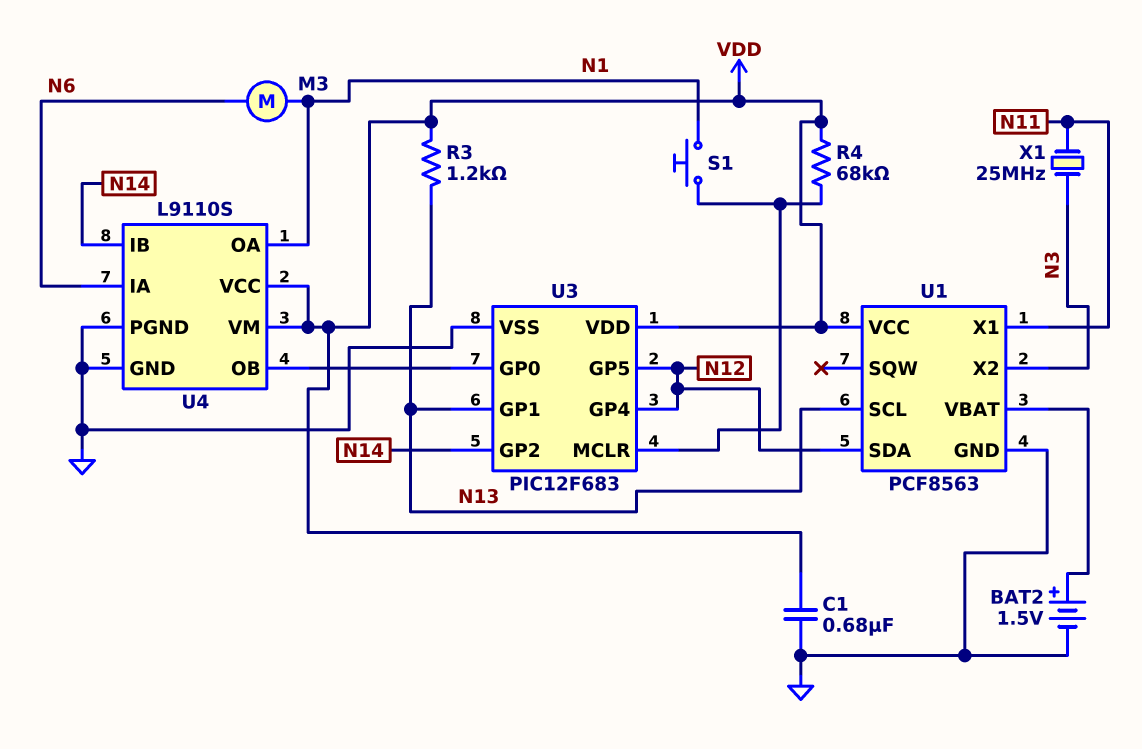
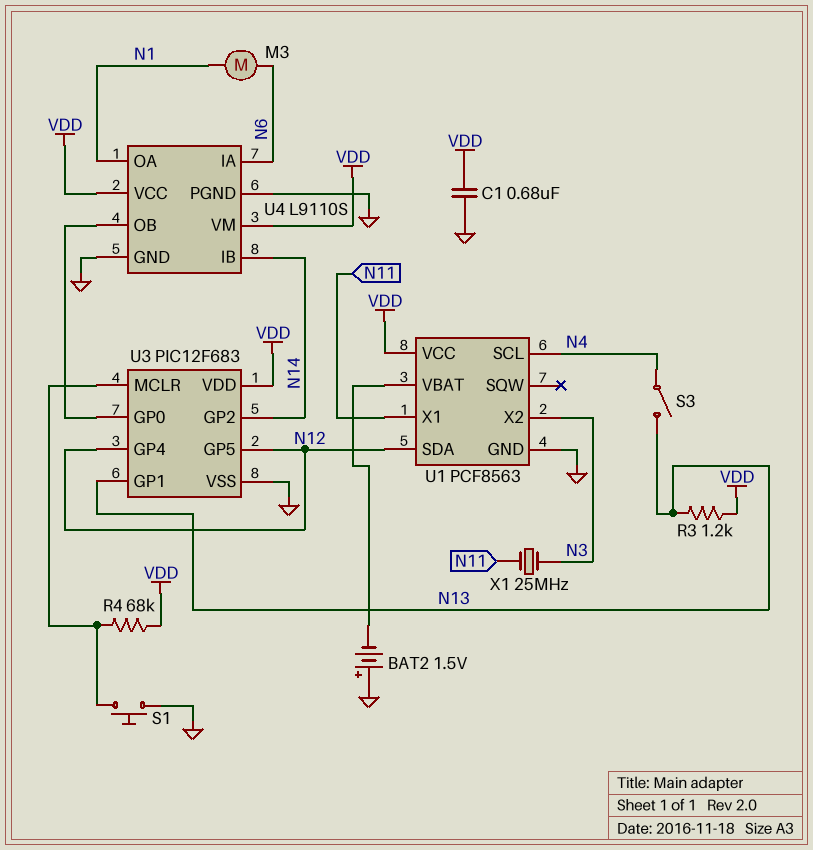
BAT2: 1.5V (plus U1/VBAT, minus GND) -> 1.5V (plus GND, minus U1/VBAT)
S1: button (N1, U3/MCLR) -> button (GND, U3/MCLR)
S3: none -> switch (N4, N13)
U1 pin SCL: N13 -> N4

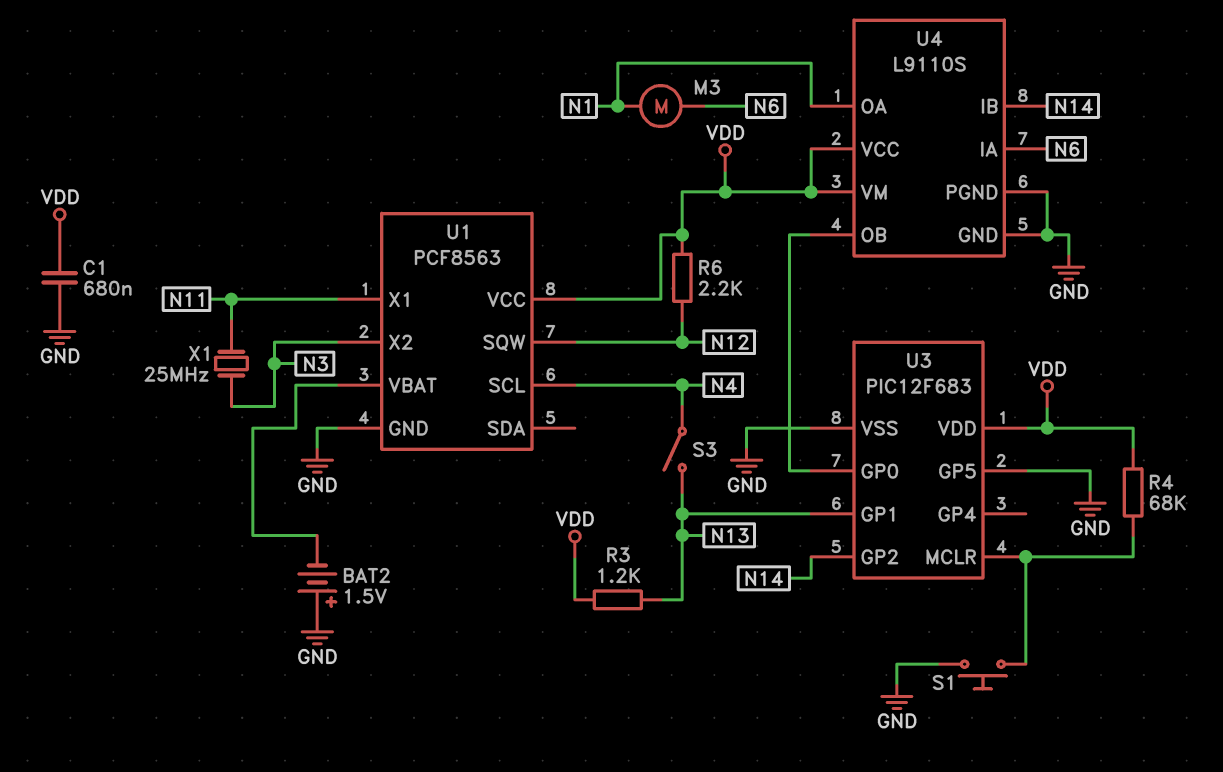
R6: none -> 2.2k (N12, VDD)
U1 pin SDA: N12 -> none
U1 pin SQW: none -> N12
U3 pin GP4: N12 -> none
U3 pin GP5: N12 -> GND

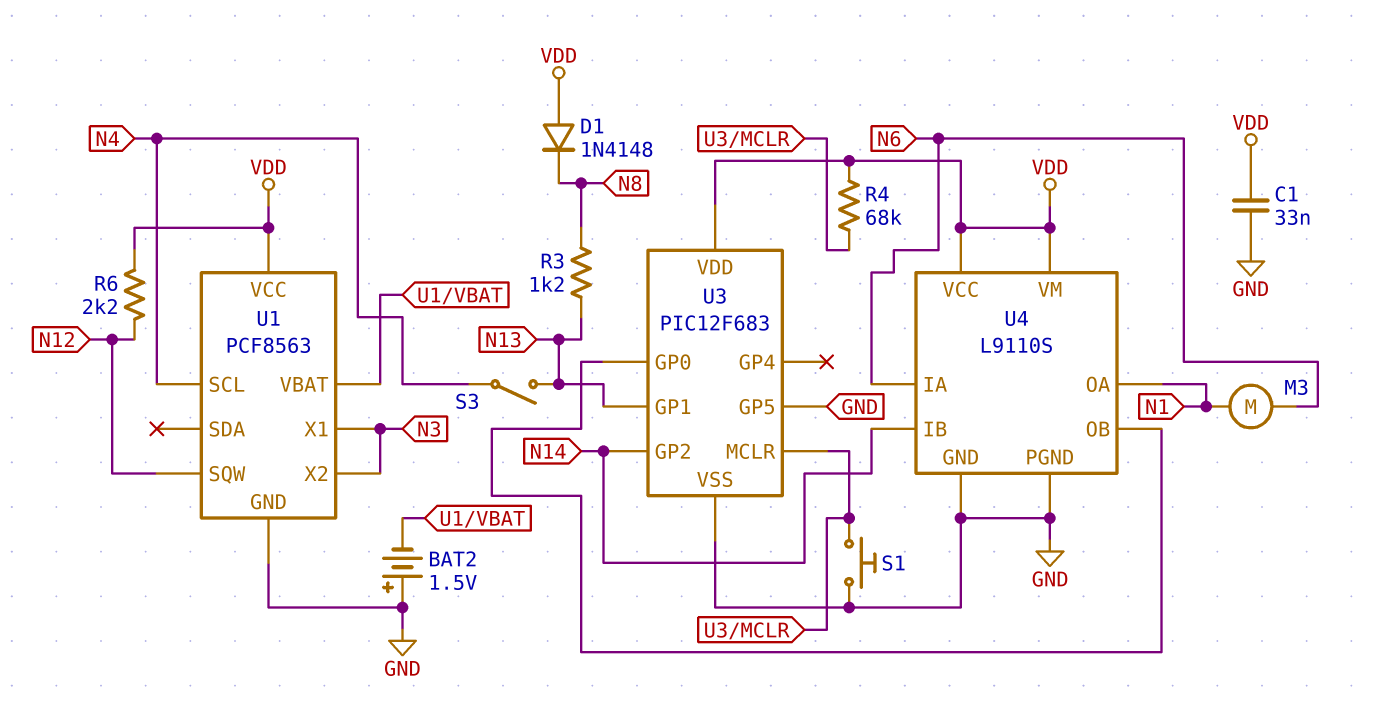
C1: 680nF (GND, VDD) -> 33nF (GND, VDD)
D1: none -> diode 1N4148 (A VDD, K N8)
R3: 1.2k (N13, VDD) -> 1.2k (N8, N13)
U1 pin X1: N11 -> N3
X1: 25MHz (N3, N11) -> none

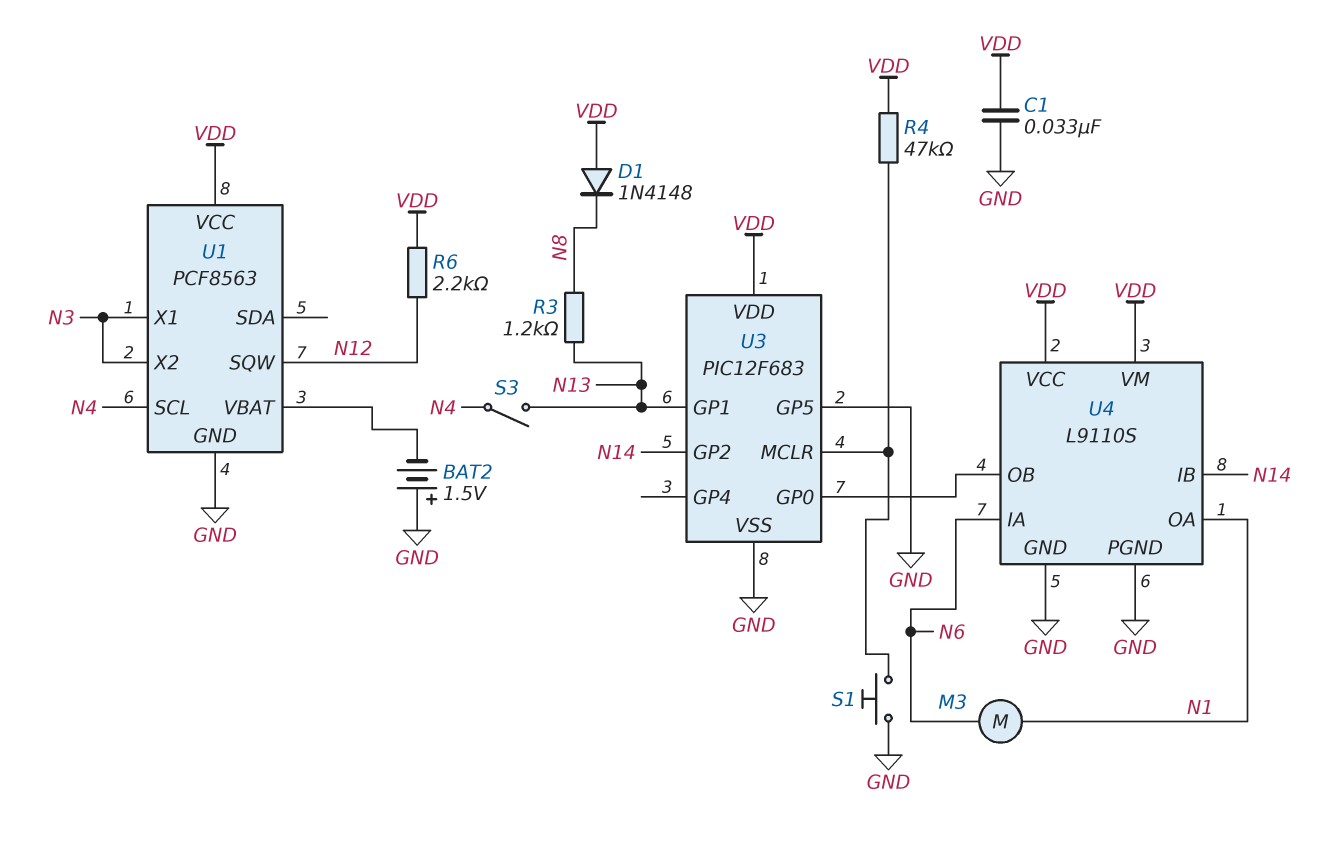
R4: 68k (U3/MCLR, VDD) -> 47k (U3/MCLR, VDD)

